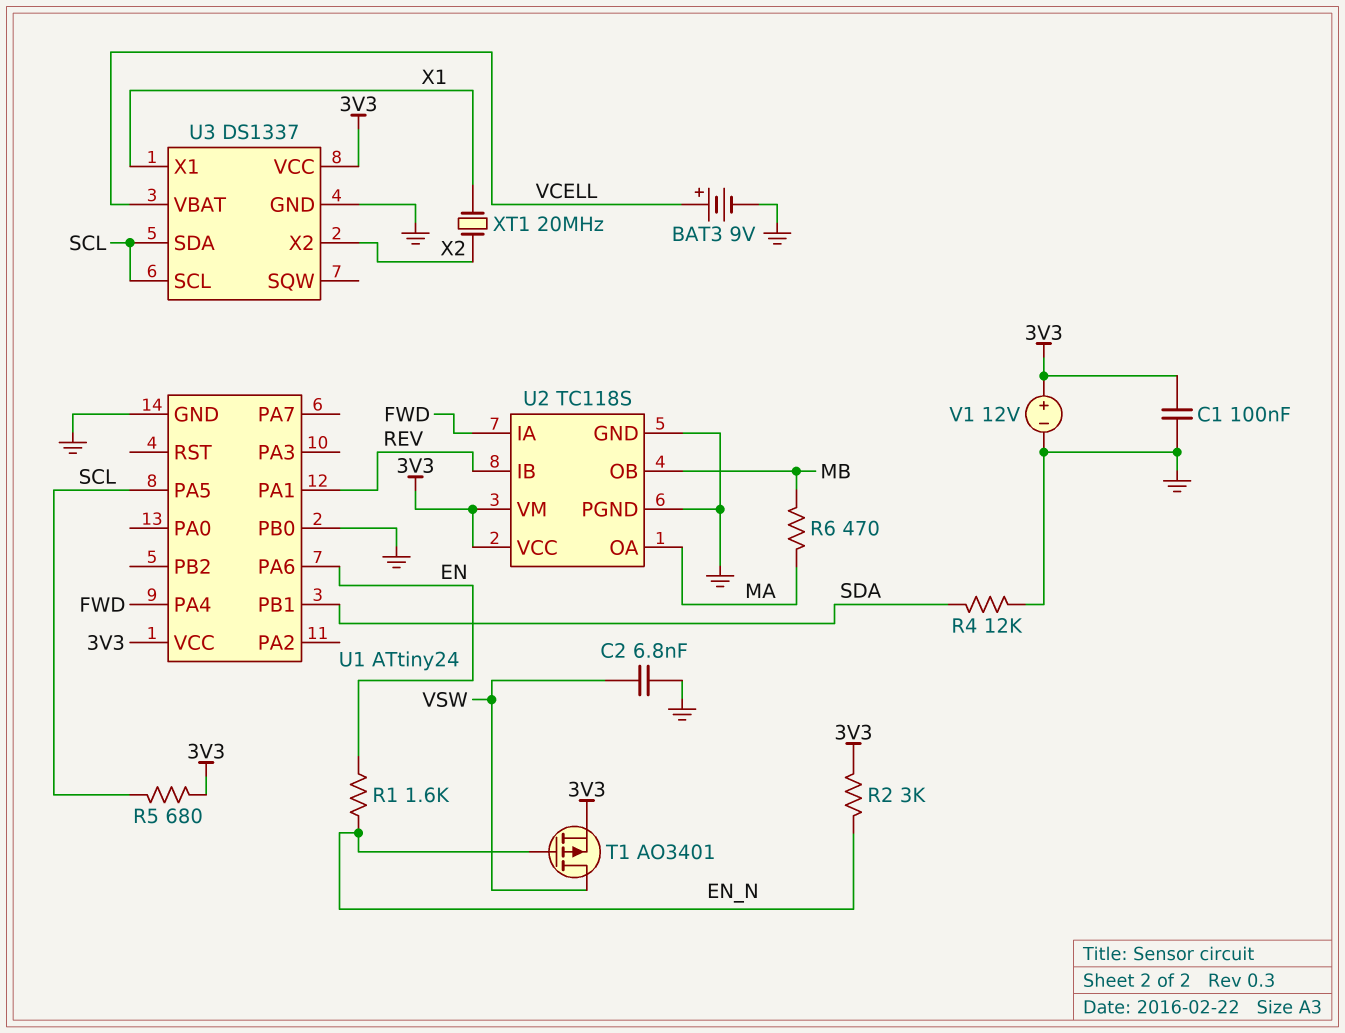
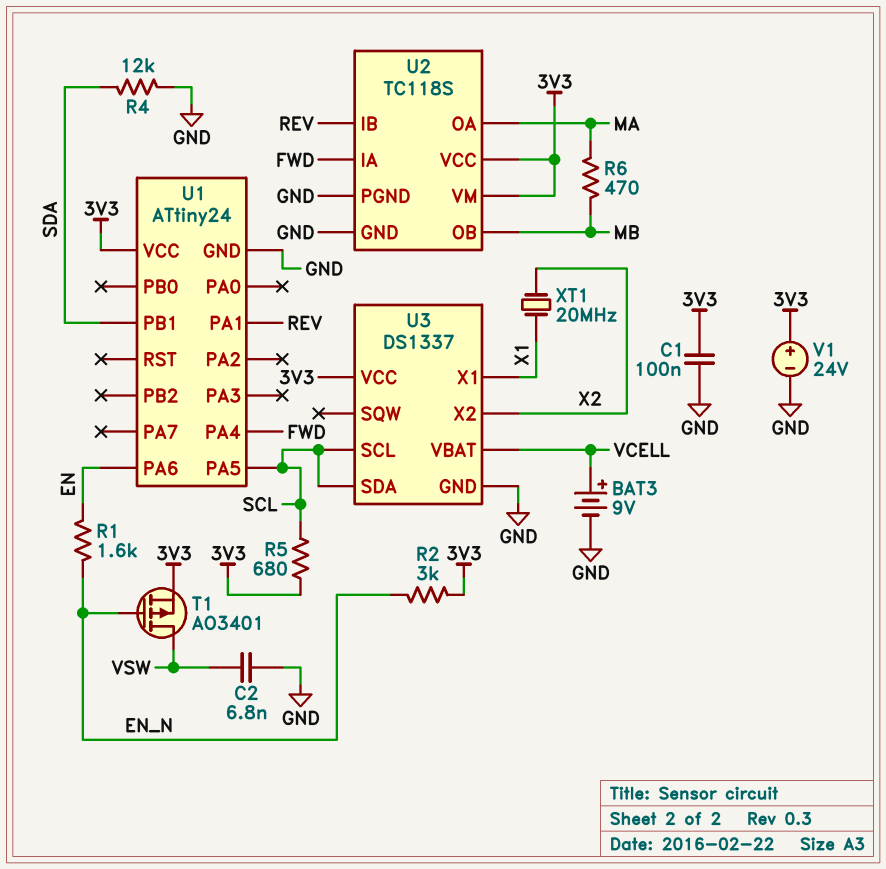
U1 pin PB0: GND -> none
V1: 12V (plus 3V3, minus GND) -> 24V (plus 3V3, minus GND)

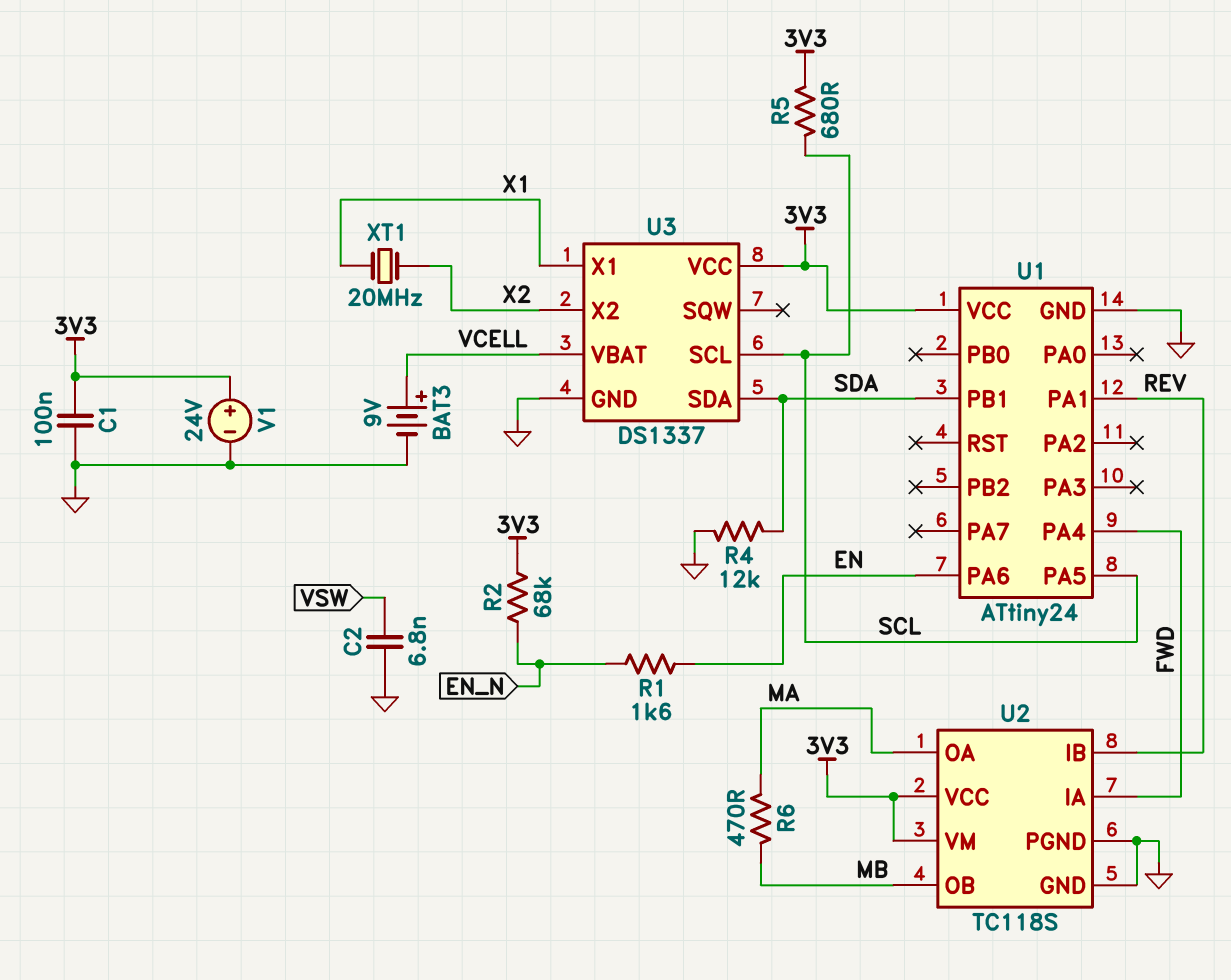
R2: 3k (3V3, EN_N) -> 68k (3V3, EN_N)
T1: PMOS AO3401 (G EN_N, D VSW, S 3V3) -> none
U3 pin SDA: SCL -> SDA

